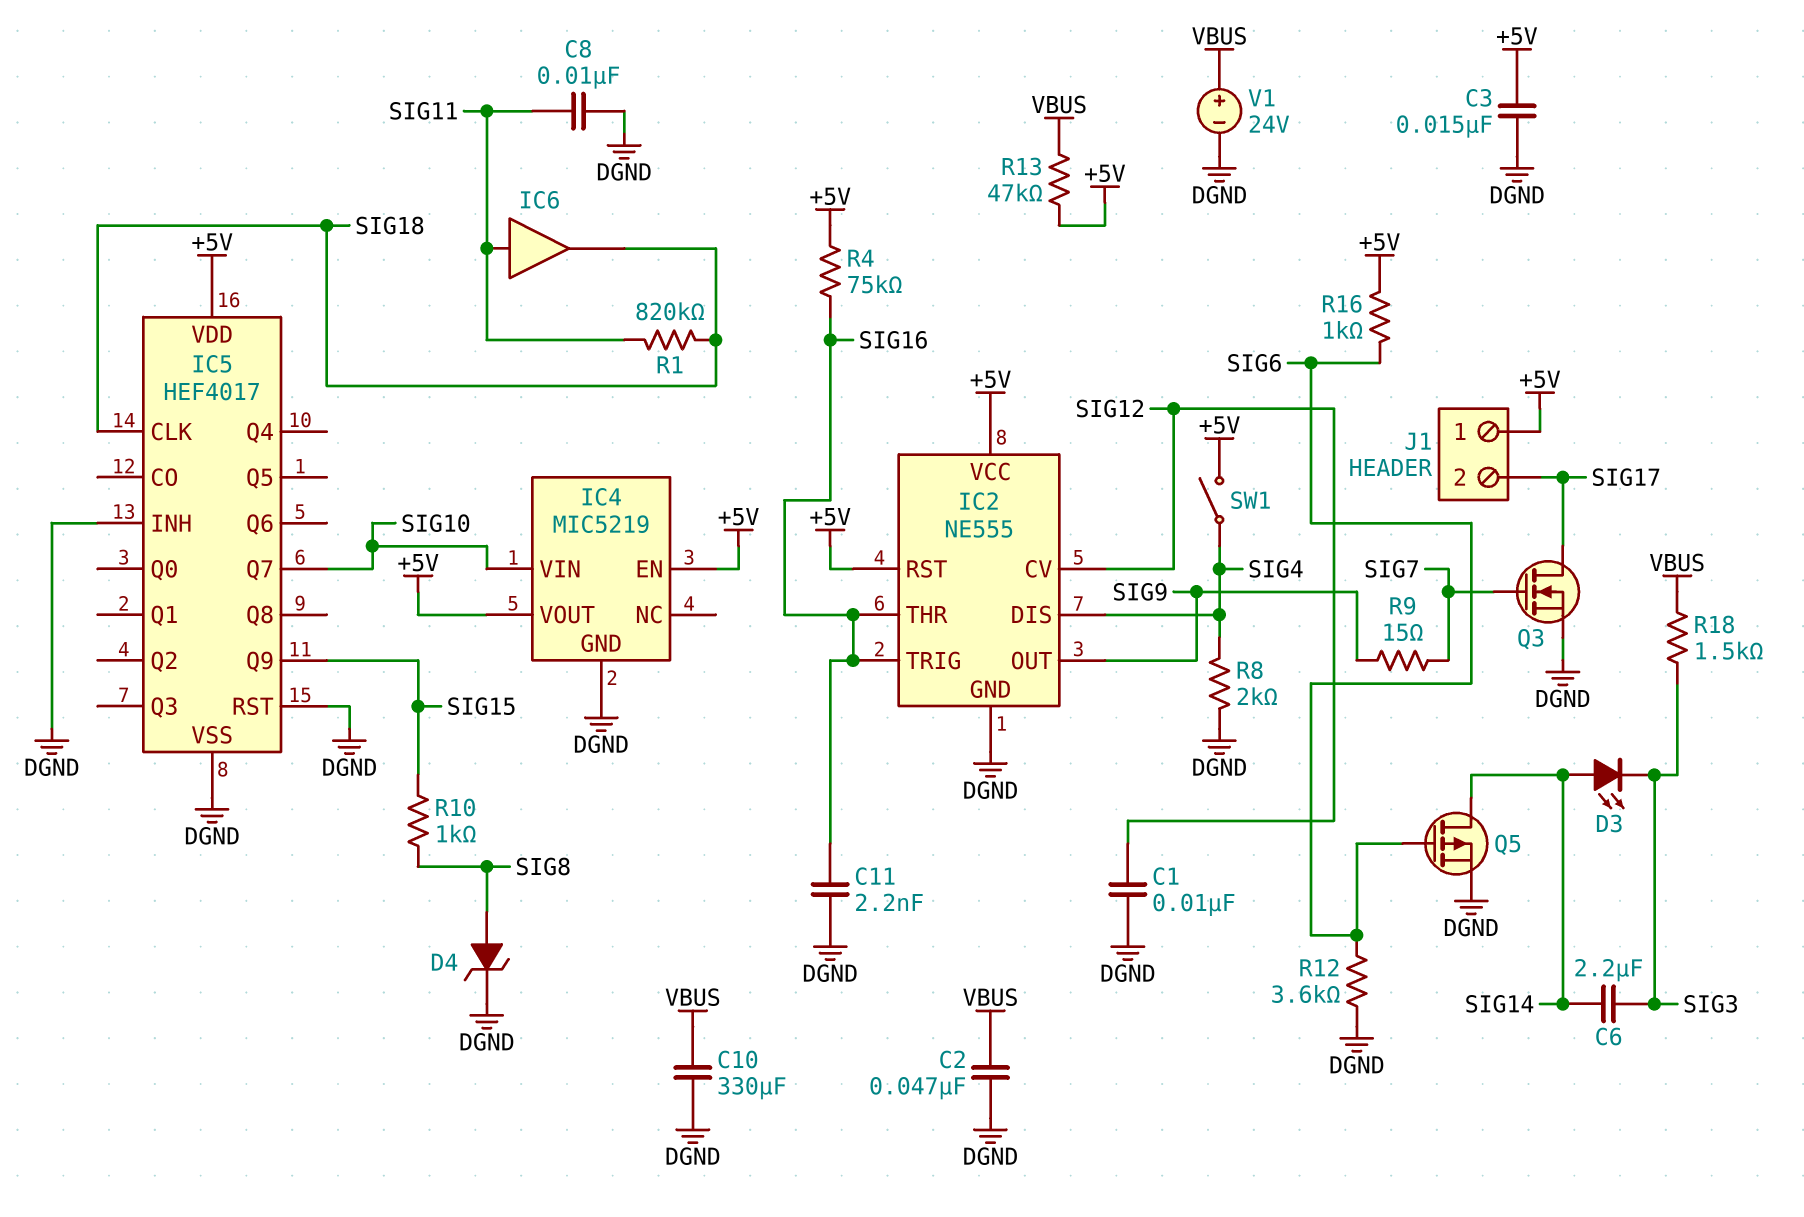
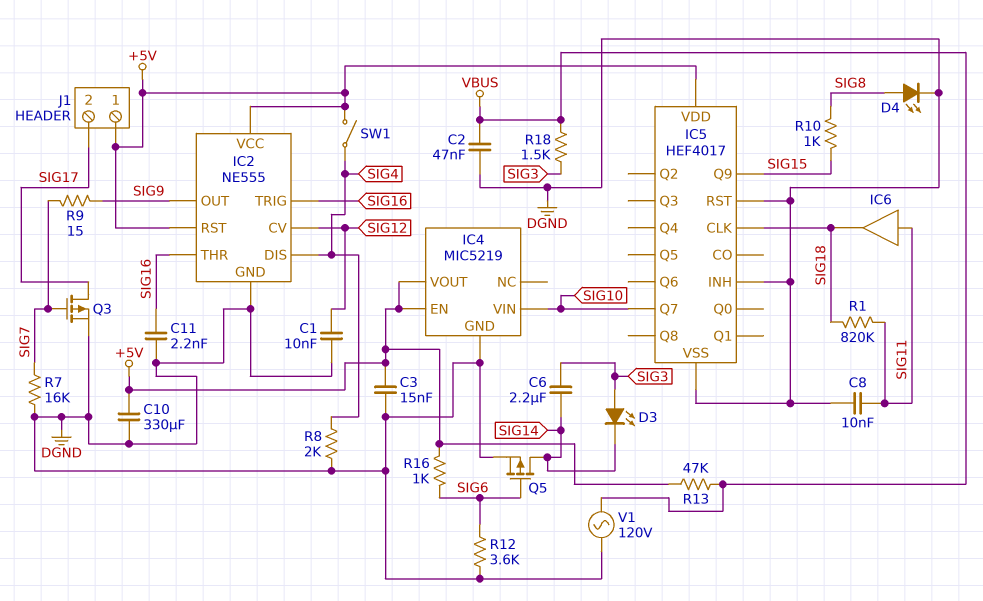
C10: 330uF (DGND, VBUS) -> 330uF (+5V, DGND)
D3: LED (A SIG14, K SIG3) -> LED (A SIG3, K SIG14)
D4: zener (A SIG8, K DGND) -> LED (A SIG8, K DGND)
Q3: NMOS (G SIG7, D SIG17, S DGND) -> PMOS (G SIG7, D SIG17, S DGND)
R4: 75k (+5V, SIG16) -> none
R7: none -> 16k (DGND, SIG7)
V1: 24V (plus VBUS, minus DGND) -> AC 120V (DGND, VBUS)

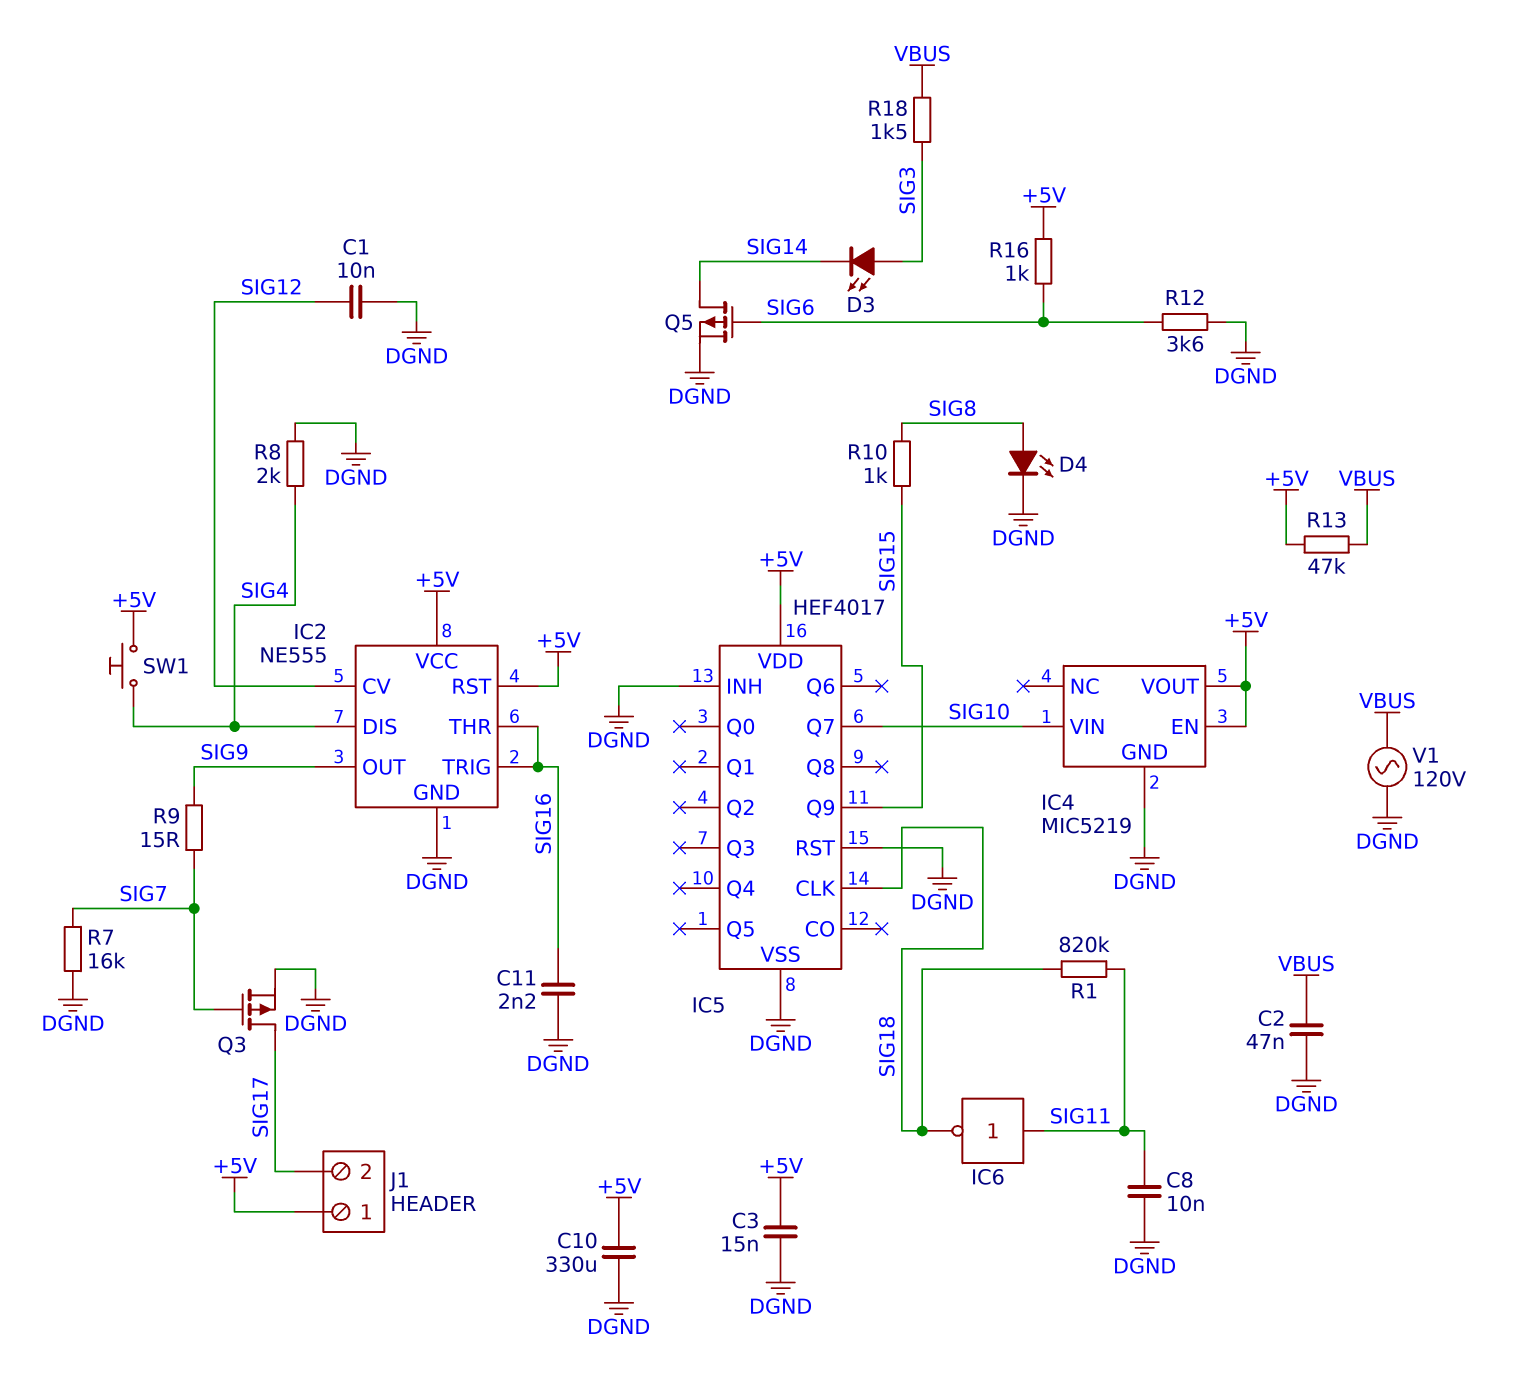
C6: 2.2uF (SIG3, SIG14) -> none
IC6: buffer (in SIG11, out SIG18) -> NOT (in SIG11, out SIG18)
SW1: switch (+5V, SIG4) -> button (+5V, SIG4)

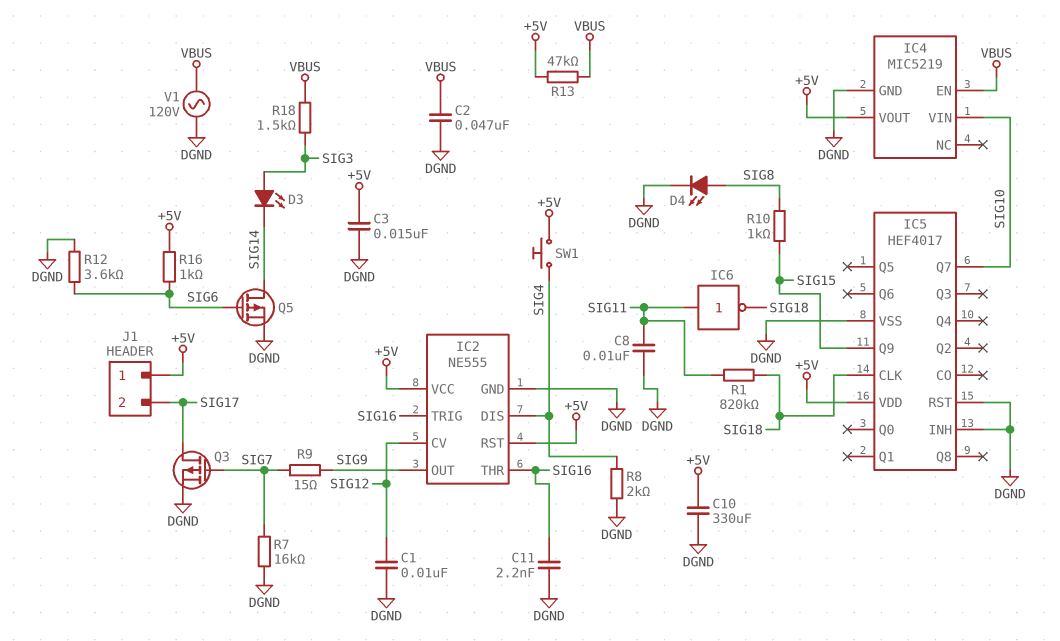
IC4 pin EN: +5V -> VBUS

